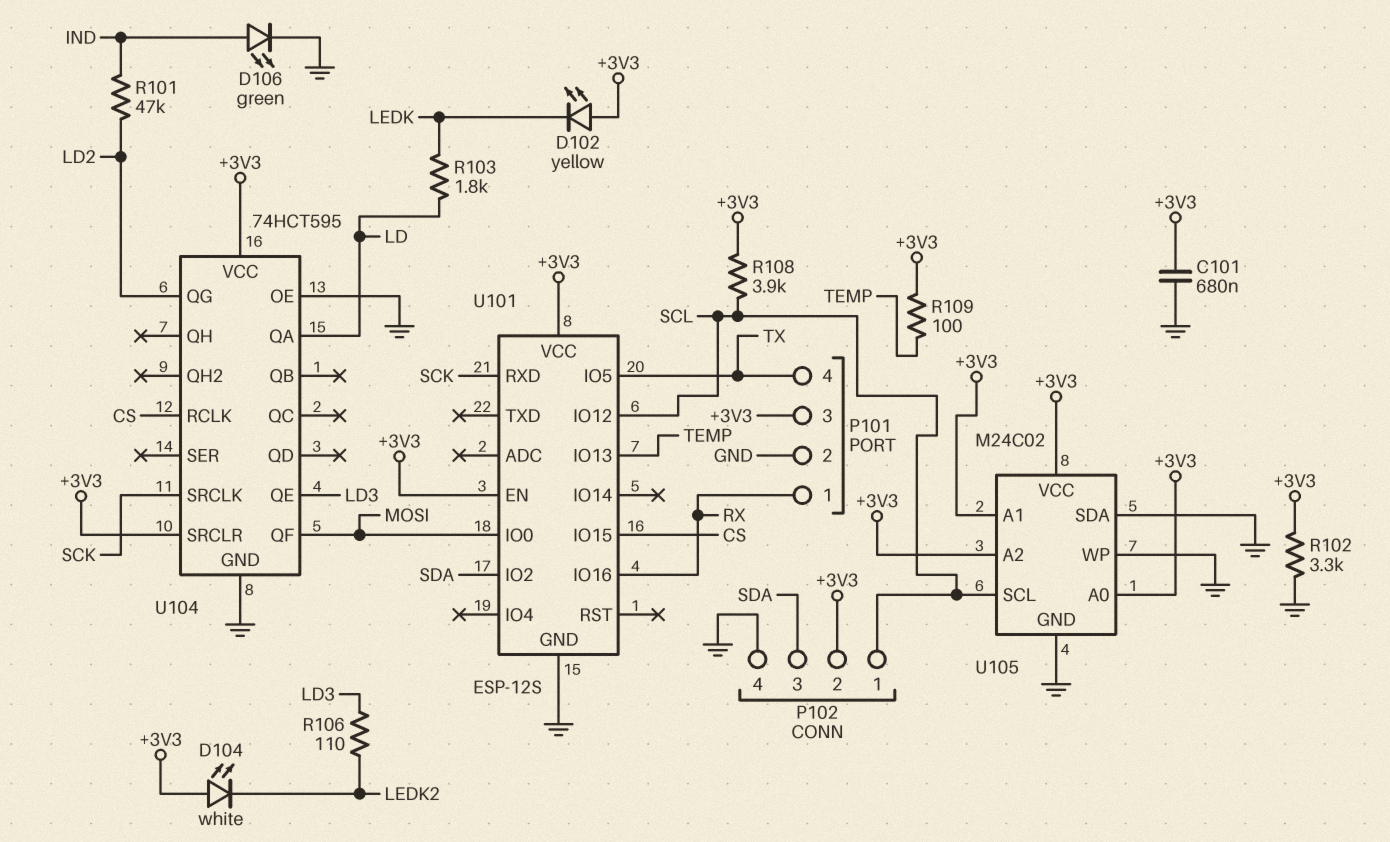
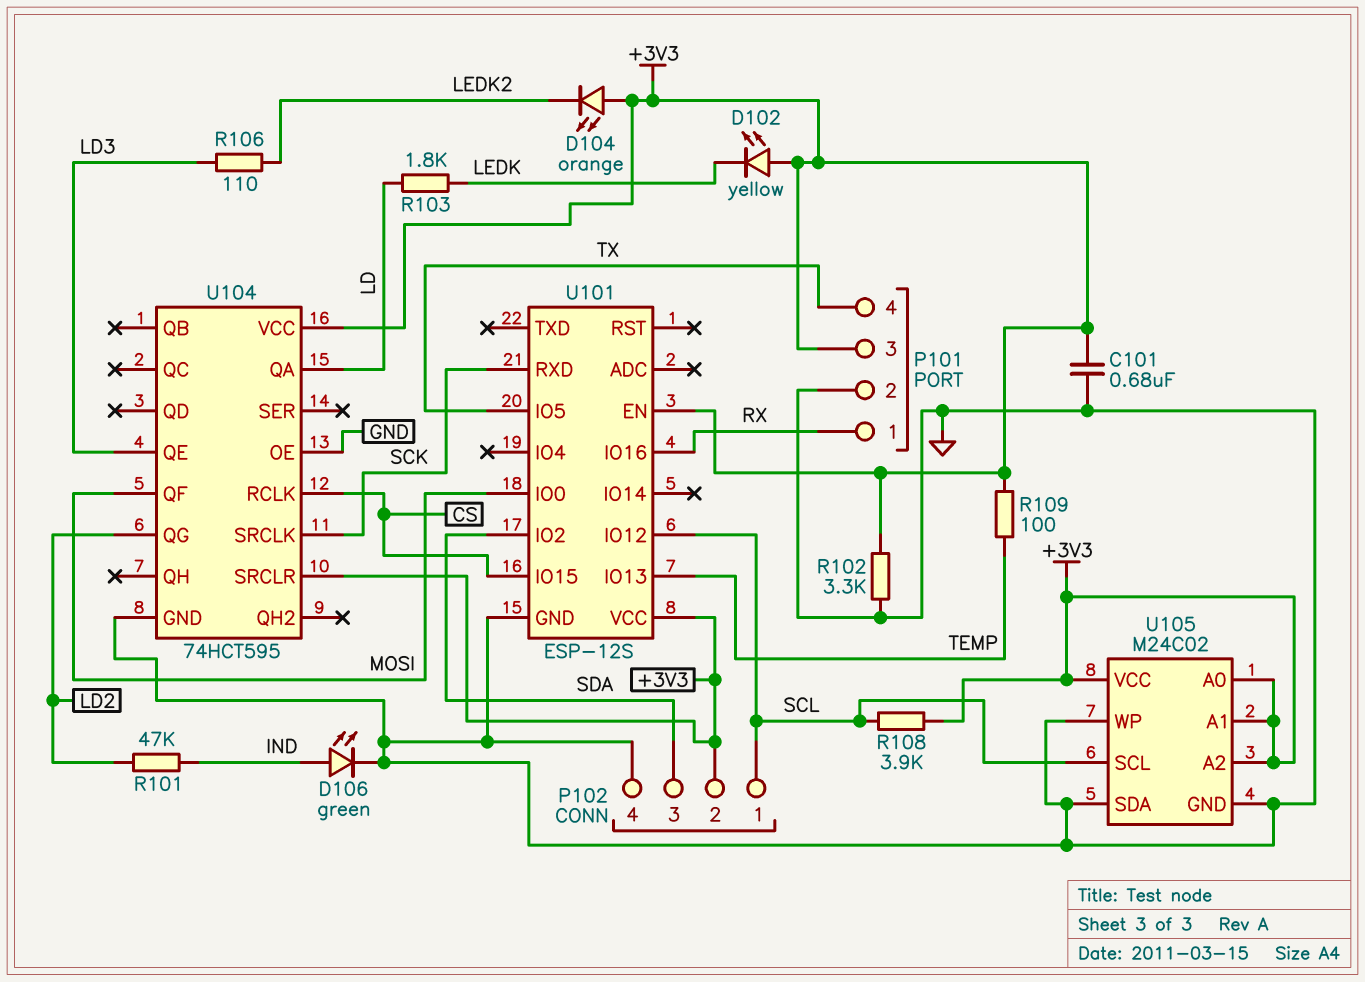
D104: LED white (A +3V3, K LEDK2) -> LED orange (A +3V3, K LEDK2)

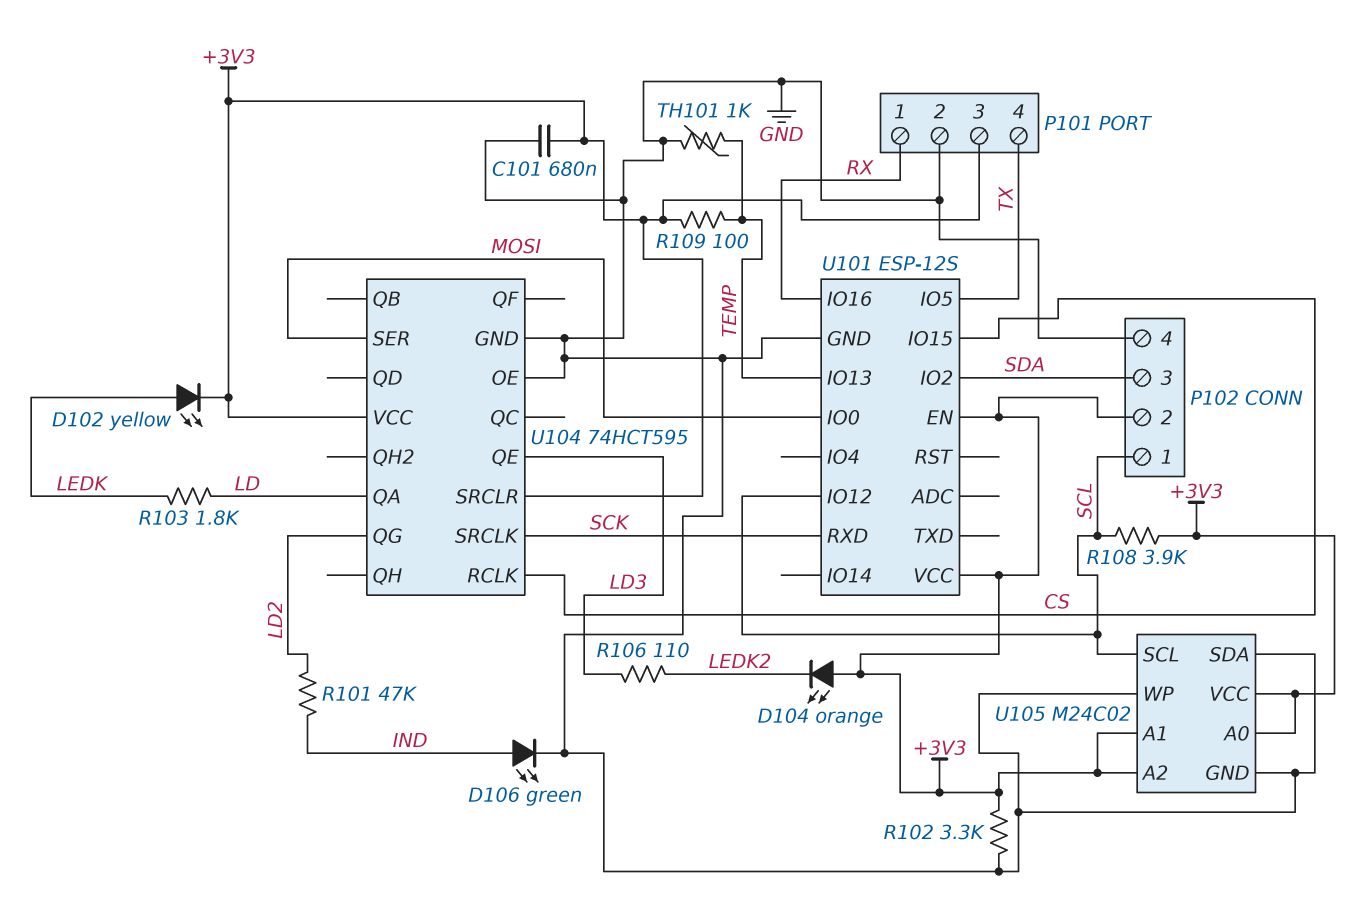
D102: LED yellow (A +3V3, K LEDK) -> LED yellow (A LEDK, K +3V3)
TH101: none -> 1k (GND, TEMP)
U104 pin QF: MOSI -> none
U104 pin SER: none -> MOSI

